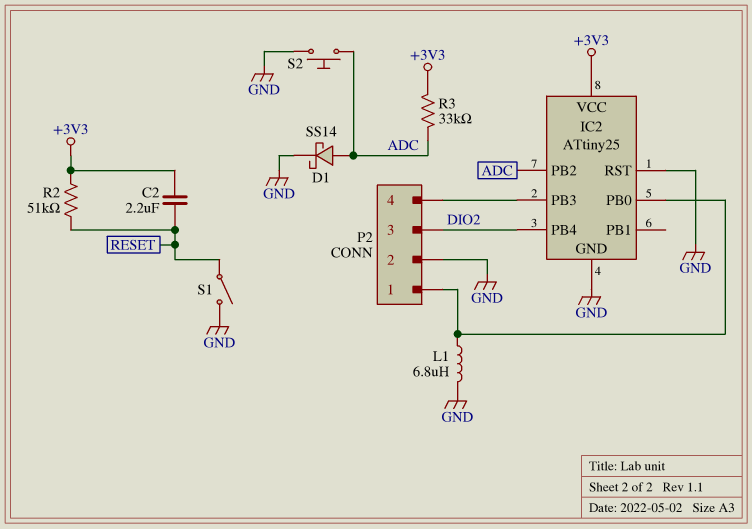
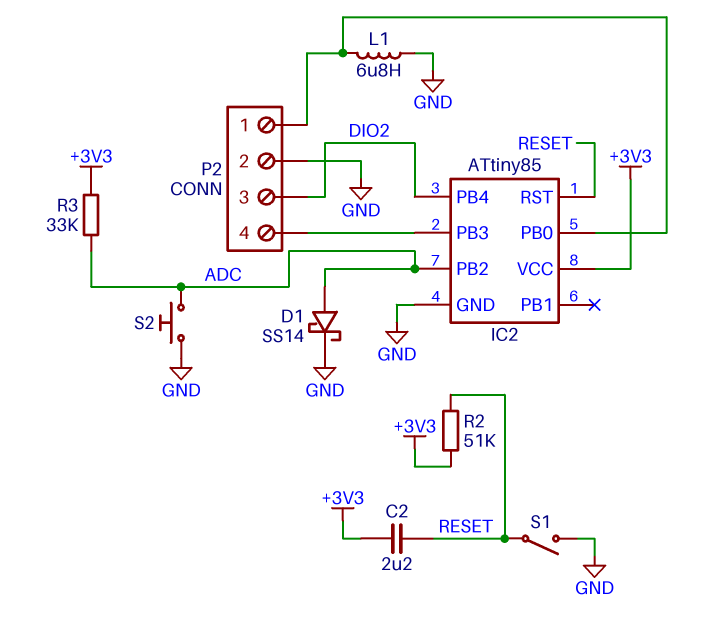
IC2: ATtiny25 -> ATtiny85
IC2 pin RST: GND -> RESET

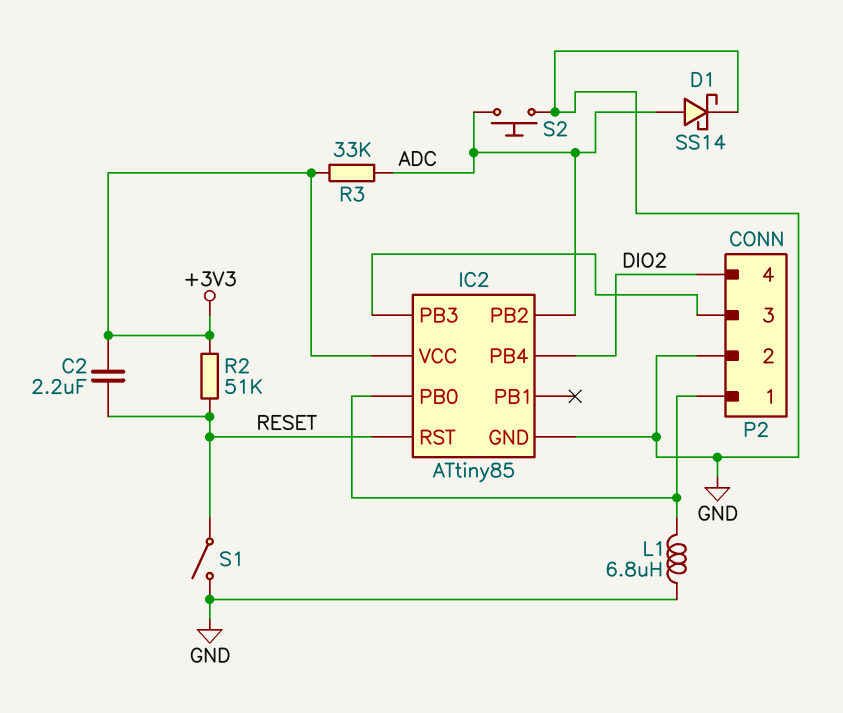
P2 pin 3: DIO2 -> IC2/PB3
P2 pin 4: IC2/PB3 -> DIO2

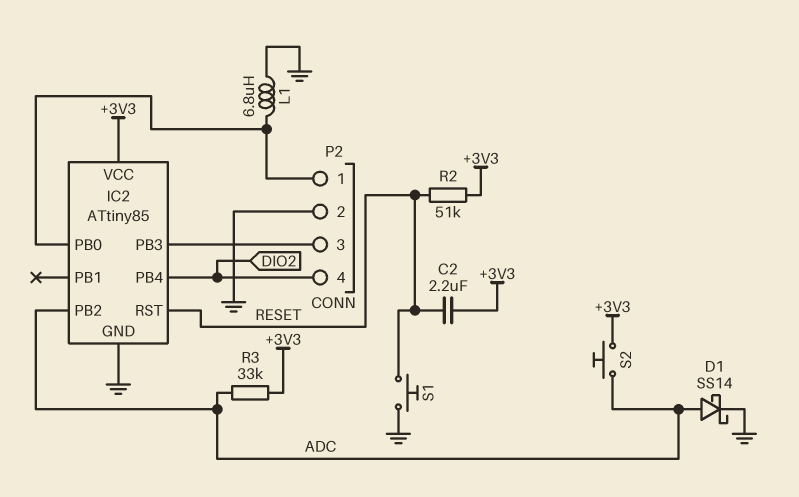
S1: switch (GND, RESET) -> button (GND, RESET)
S2: button (ADC, GND) -> button (+3V3, ADC)

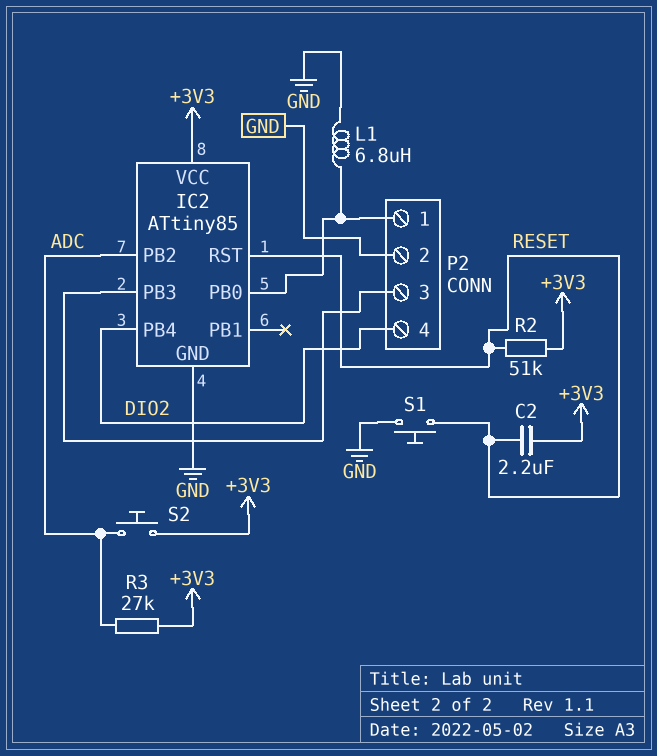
D1: schottky SS14 (A ADC, K GND) -> none
R3: 33k (+3V3, ADC) -> 27k (+3V3, ADC)

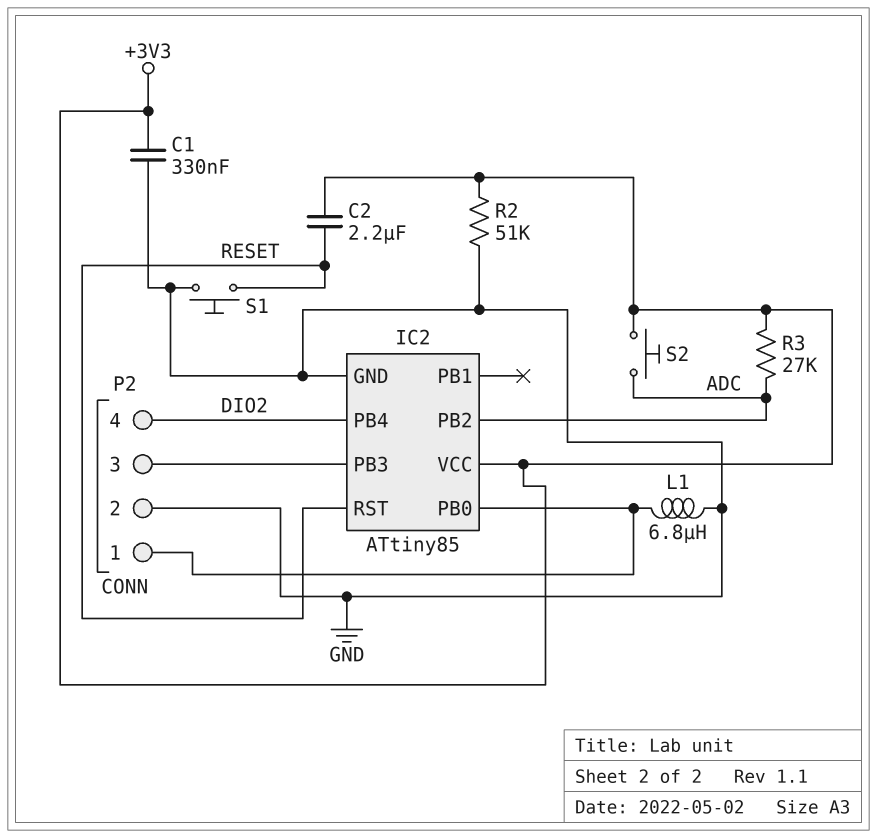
C1: none -> 330nF (+3V3, GND)
R2: 51k (+3V3, RESET) -> 51k (+3V3, GND)

